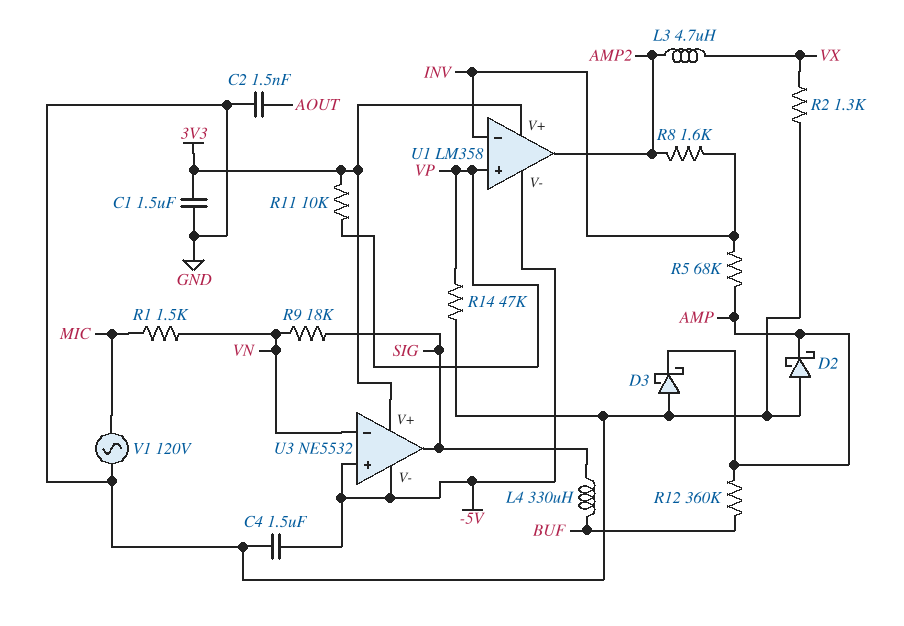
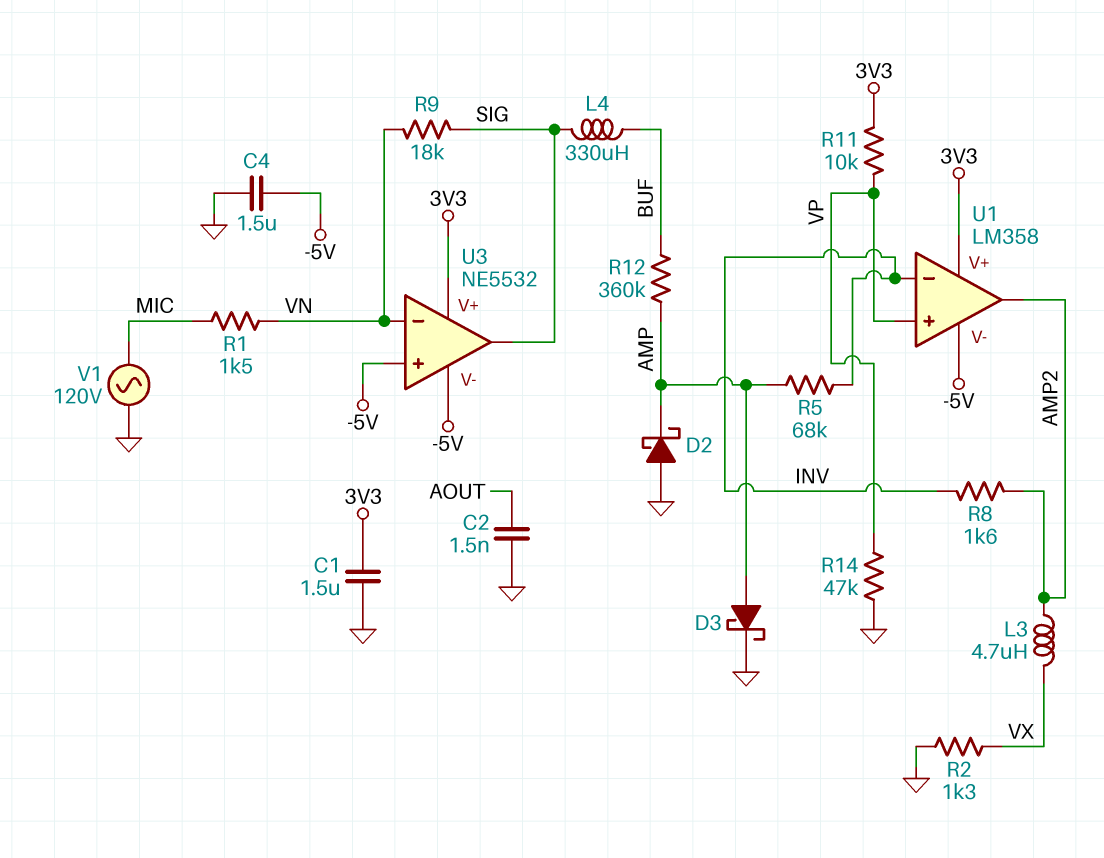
D3: schottky (A GND, K AMP) -> schottky (A AMP, K GND)

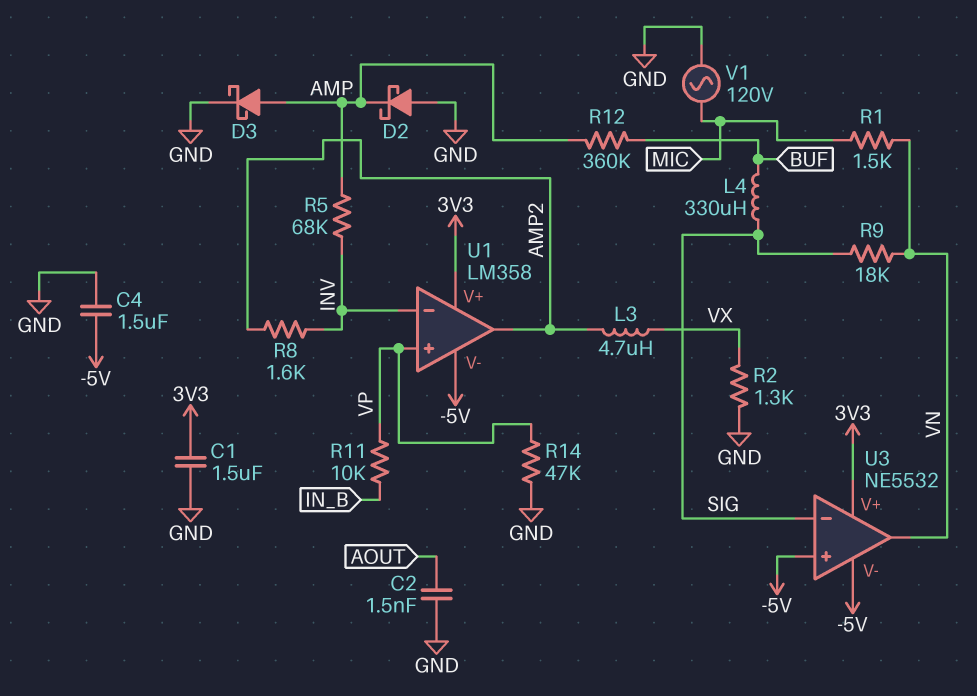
R11: 10k (3V3, VP) -> 10k (IN_B, VP)
U3 pin in-: VN -> SIG
U3 pin out: SIG -> VN

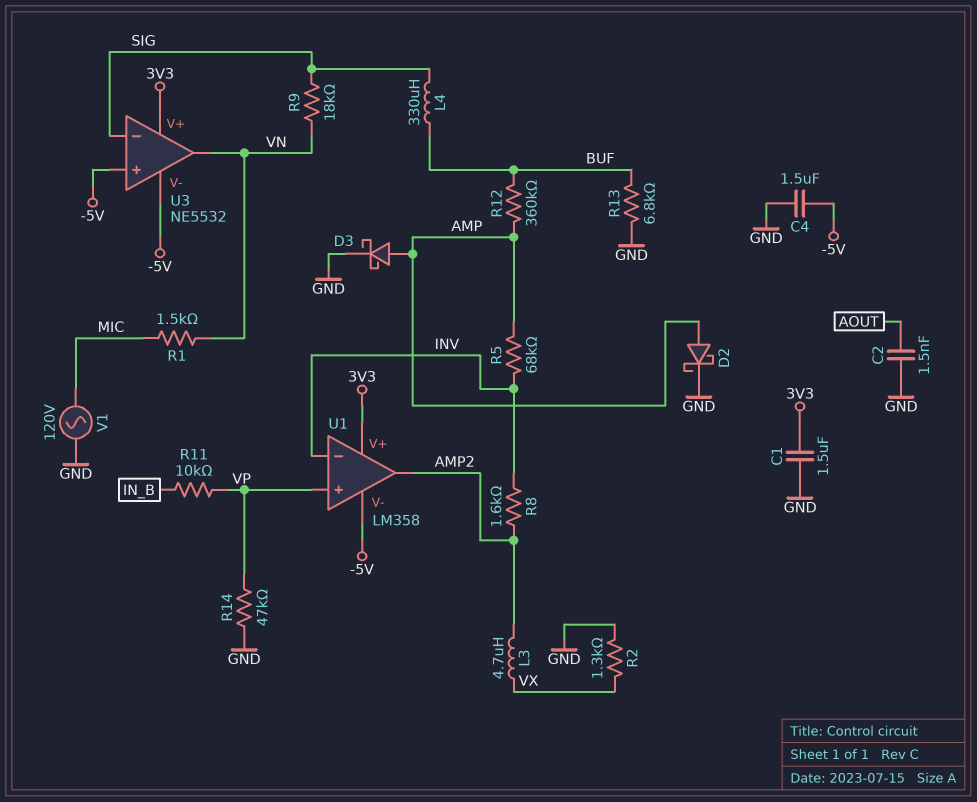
D2: schottky (A GND, K AMP) -> schottky (A AMP, K GND)
R13: none -> 6.8k (BUF, GND)

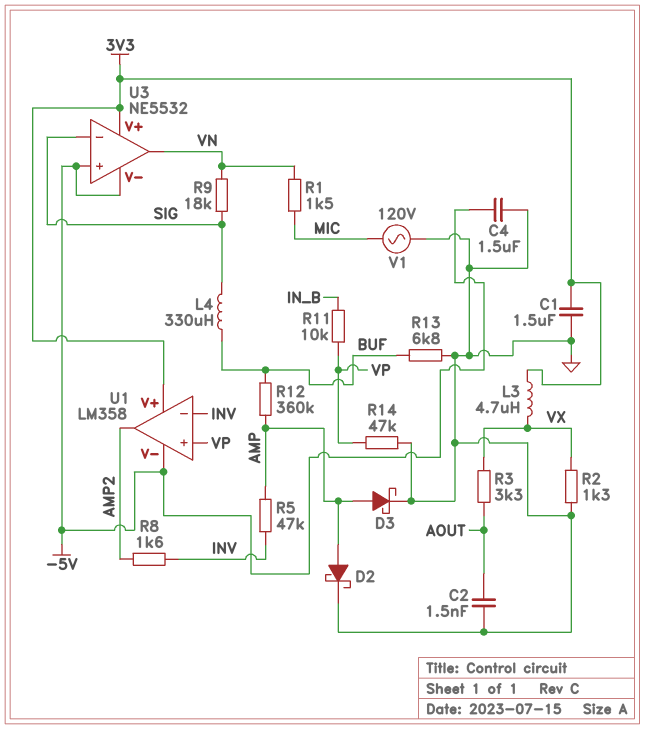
L3: 4.7uH (AMP2, VX) -> 4.7uH (3V3, VX)
R3: none -> 3.3k (AOUT, VX)
R5: 68k (AMP, INV) -> 47k (AMP, INV)

